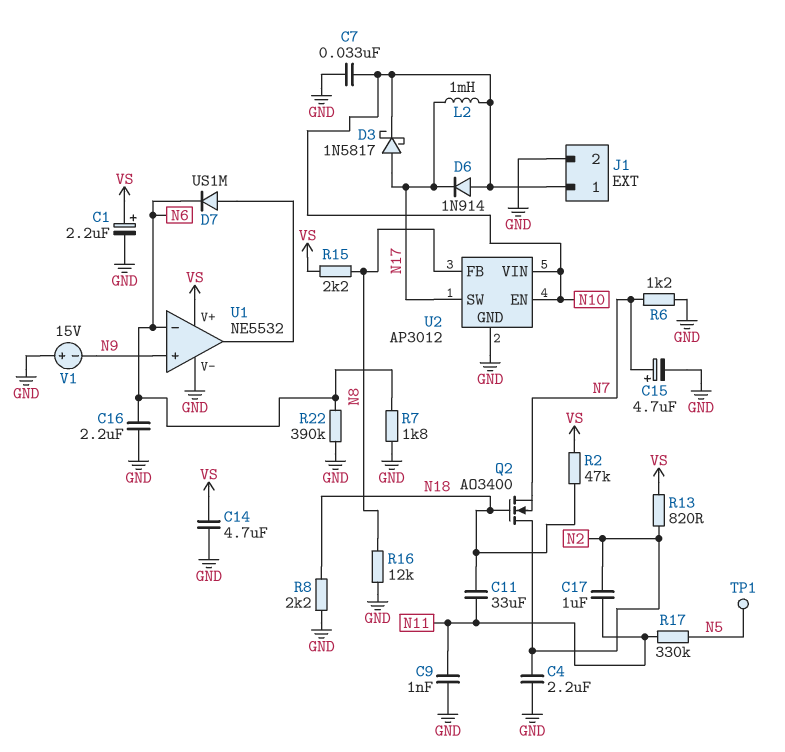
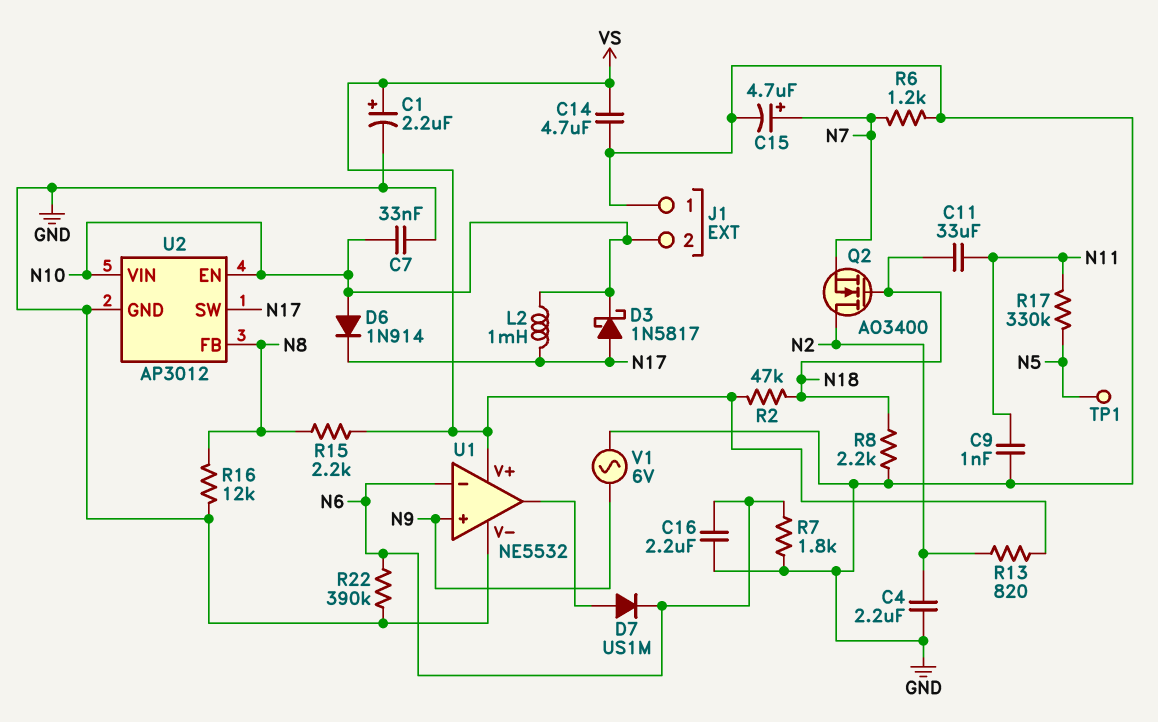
C17: 1uF (N2, N11) -> none
J1 pin 1: N10 -> GND
J1 pin 2: GND -> N10
V1: 15V (plus GND, minus N9) -> AC 6V (GND, N9)

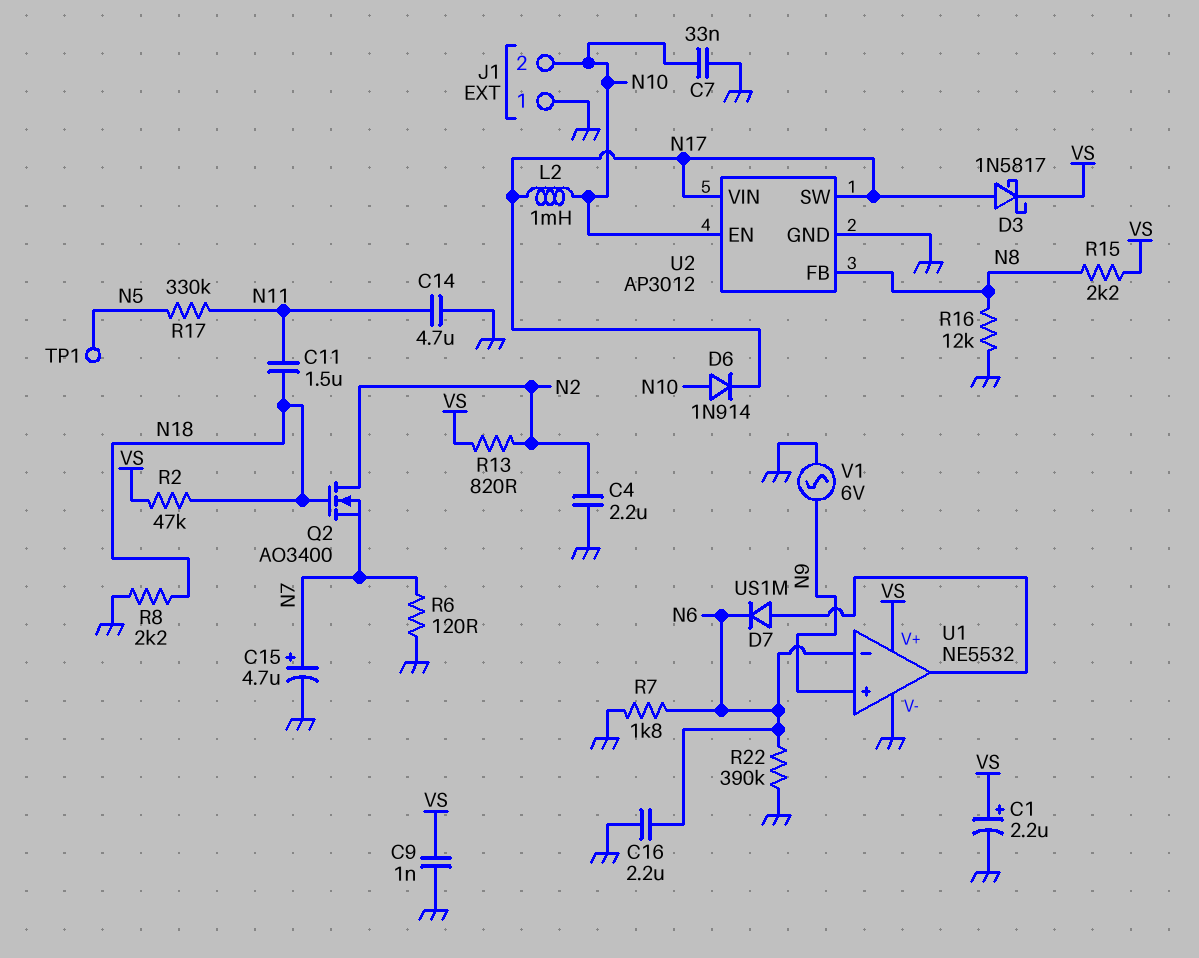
C9: 1nF (GND, N11) -> 1nF (GND, VS)
C11: 33uF (N11, N18) -> 1.5uF (N11, N18)
C14: 4.7uF (GND, VS) -> 4.7uF (GND, N11)
D3: schottky 1N5817 (A N17, K N10) -> schottky 1N5817 (A N17, K VS)
R6: 1.2k (GND, N7) -> 120 (GND, N7)
U2 pin VIN: N10 -> N17

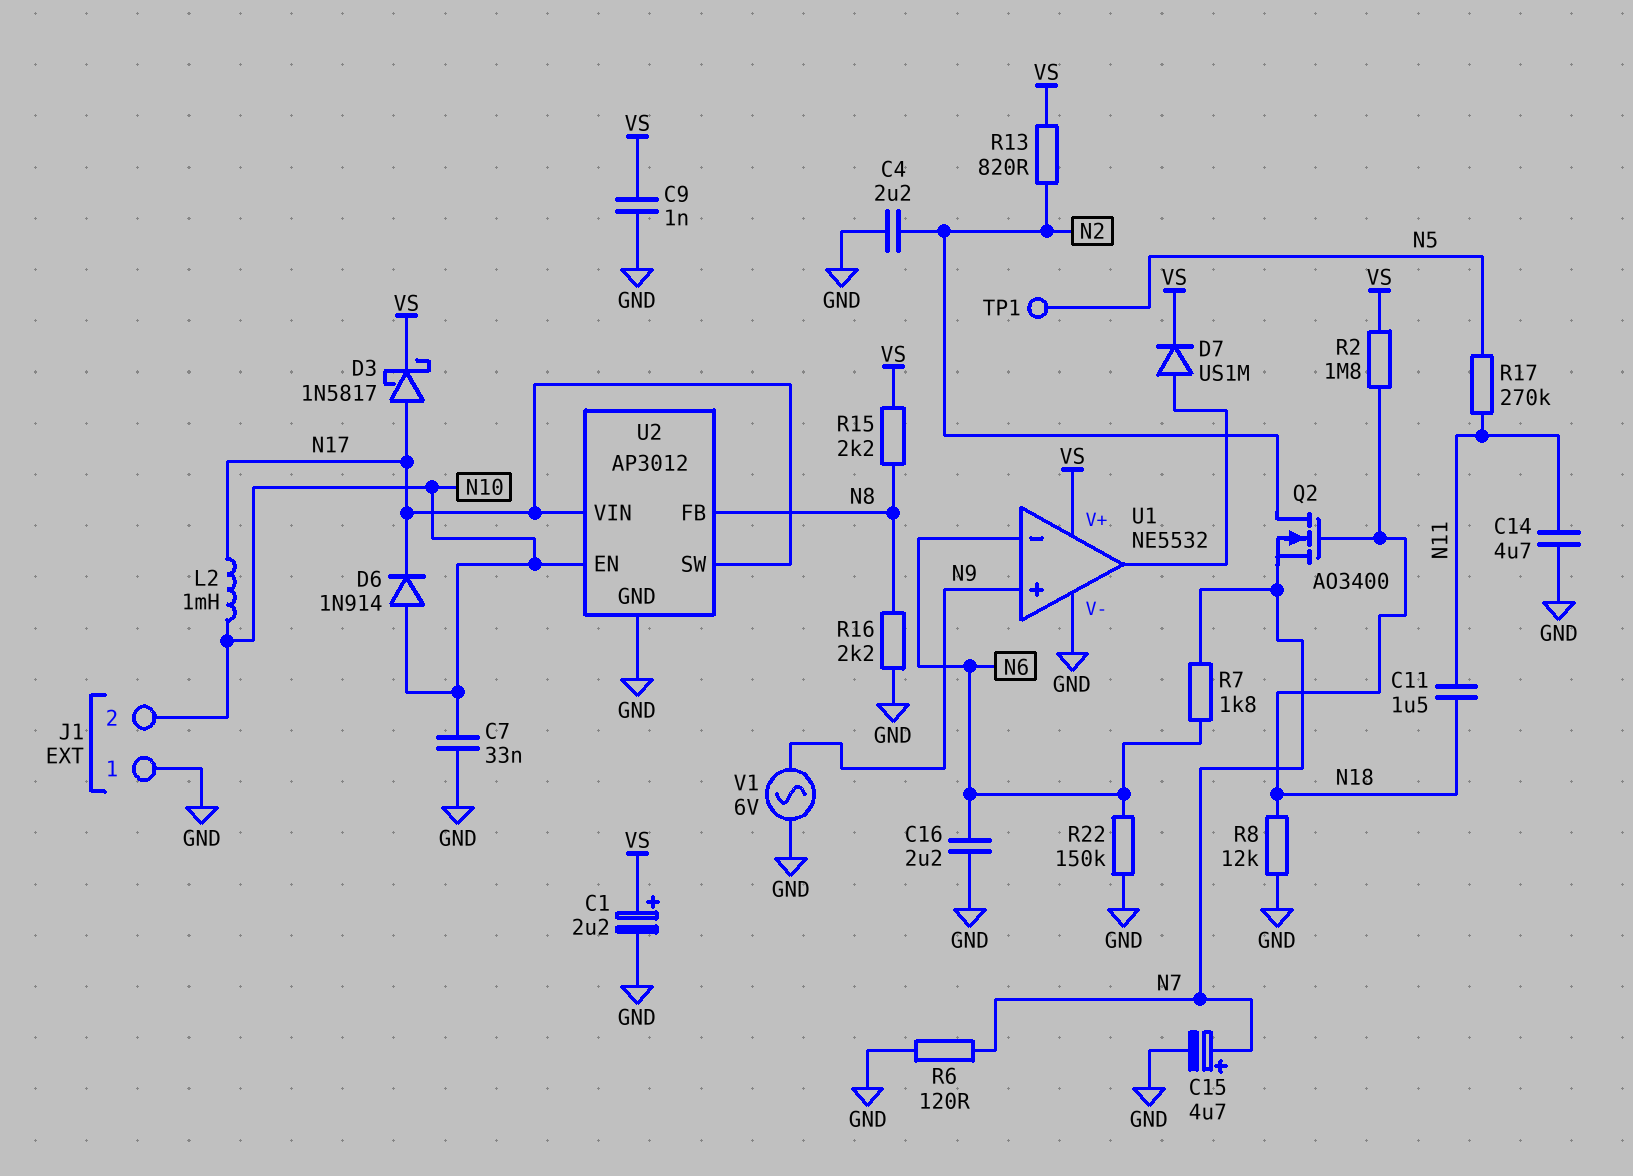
D7: diode US1M (A U1/out, K N6) -> diode US1M (A U1/out, K VS)
R2: 47k (N18, VS) -> 1.8M (N18, VS)
R7: 1.8k (GND, N6) -> 1.8k (N6, N7)
R8: 2.2k (GND, N18) -> 12k (GND, N18)
R16: 12k (GND, N8) -> 2.2k (GND, N8)
R17: 330k (N5, N11) -> 270k (N5, N11)
R22: 390k (GND, N6) -> 150k (GND, N6)

